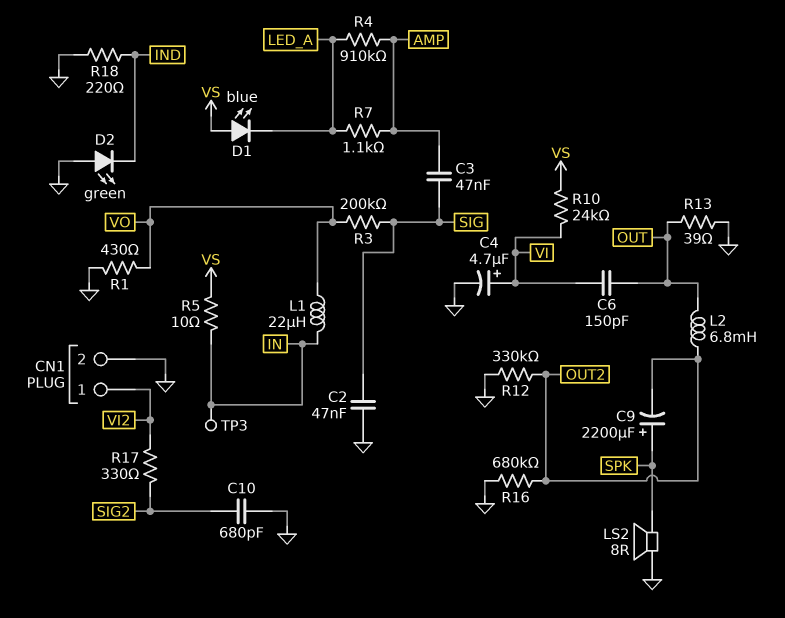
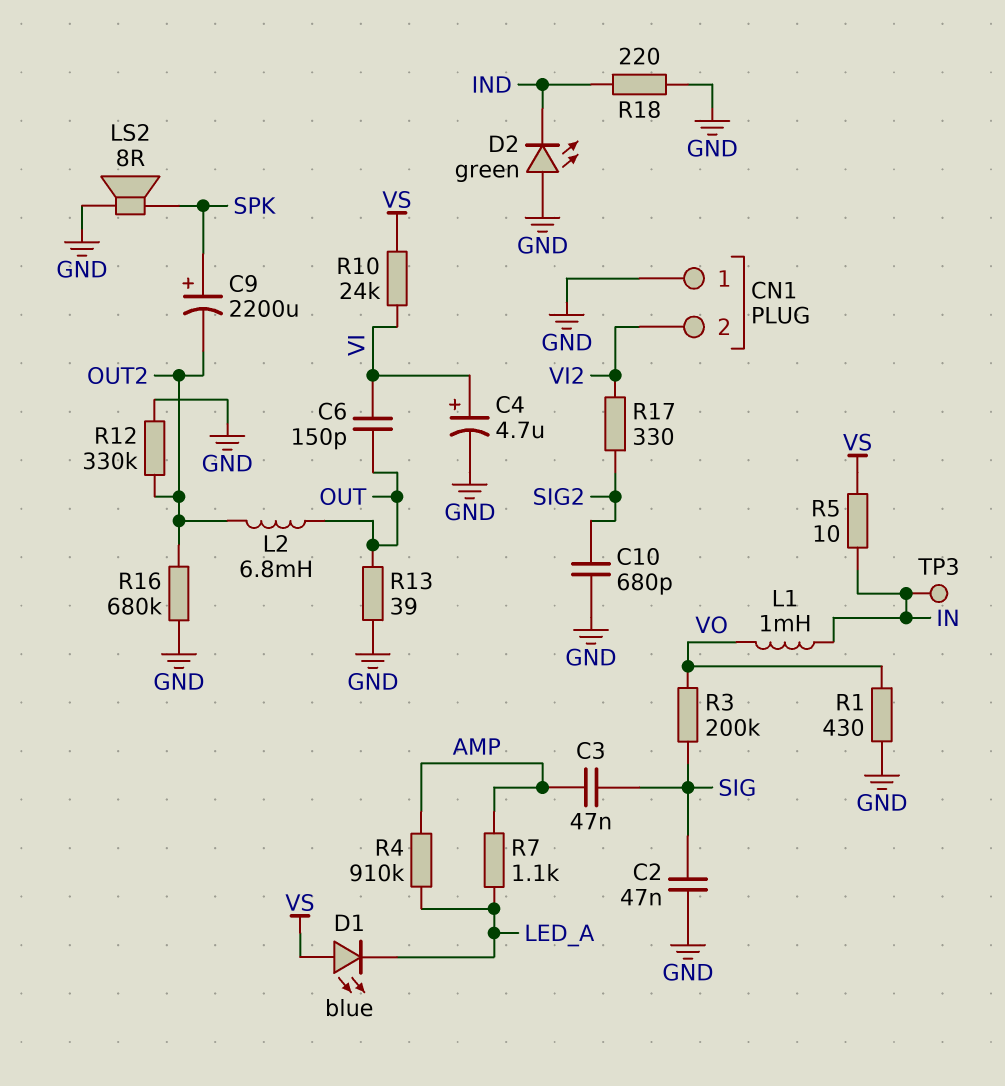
CN1 pin 1: VI2 -> GND
CN1 pin 2: GND -> VI2
L1: 22uH (IN, VO) -> 1mH (IN, VO)

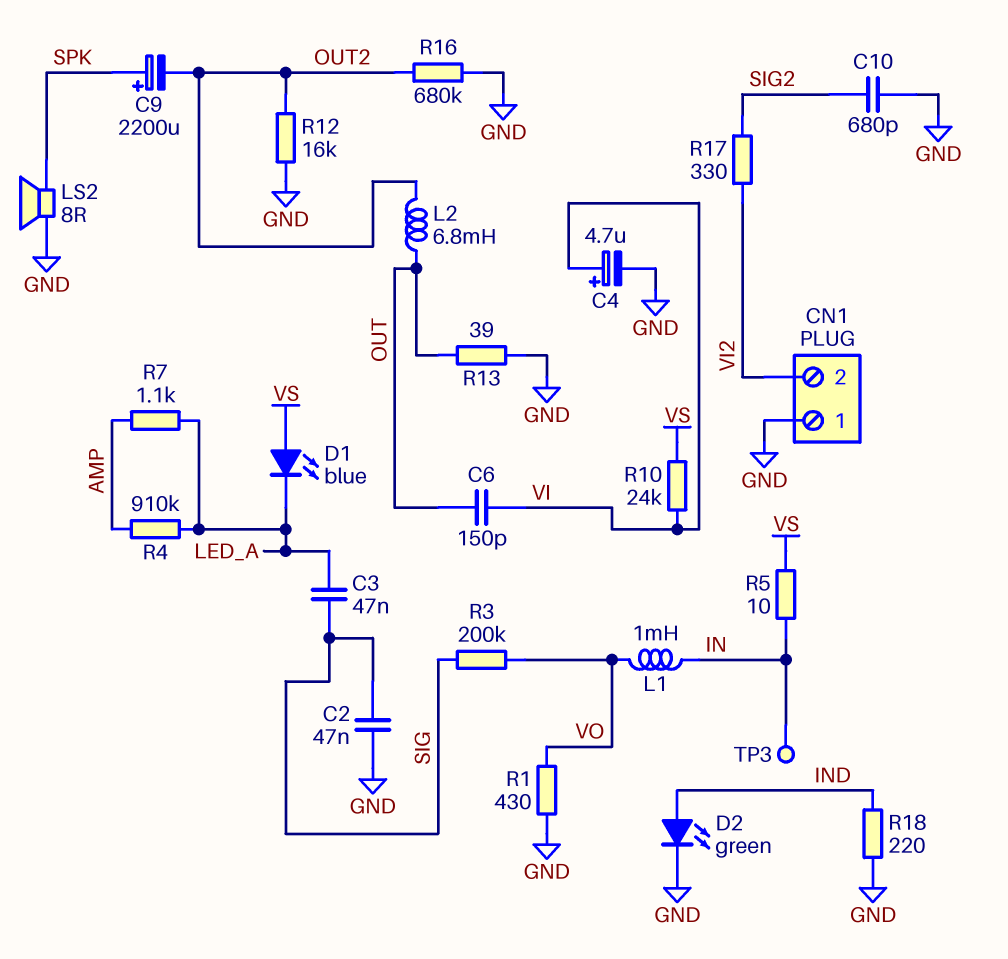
C3: 47nF (AMP, SIG) -> 47nF (LED_A, SIG)
D2: LED green (A GND, K IND) -> LED green (A IND, K GND)
R12: 330k (GND, OUT2) -> 16k (GND, OUT2)

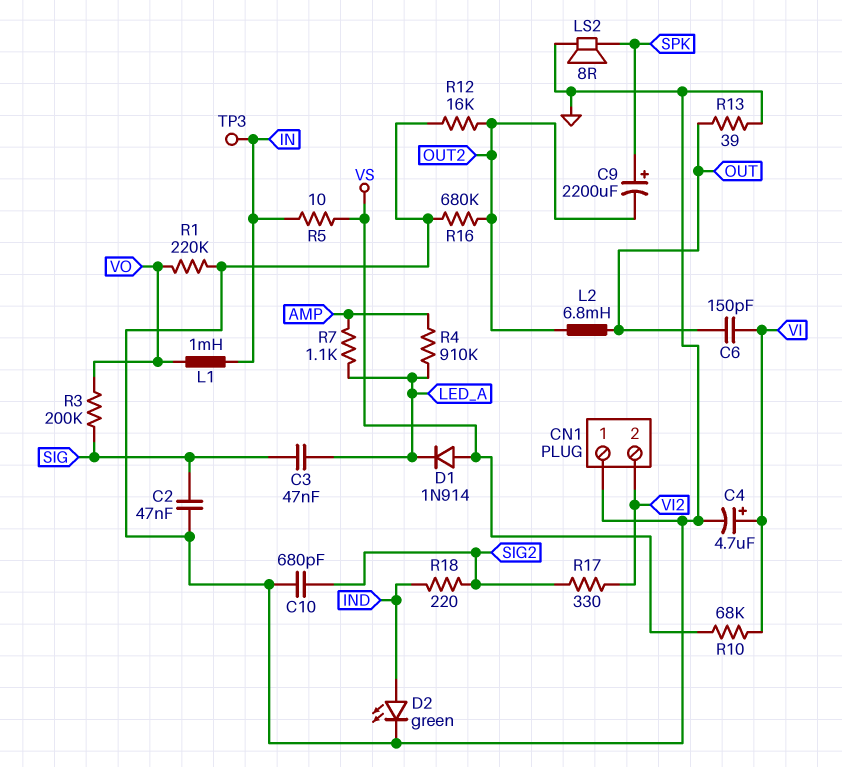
D1: LED blue (A VS, K LED_A) -> diode 1N914 (A VS, K LED_A)
R1: 430 (GND, VO) -> 220k (GND, VO)
R10: 24k (VI, VS) -> 68k (VI, VS)
R18: 220 (GND, IND) -> 220 (IND, SIG2)

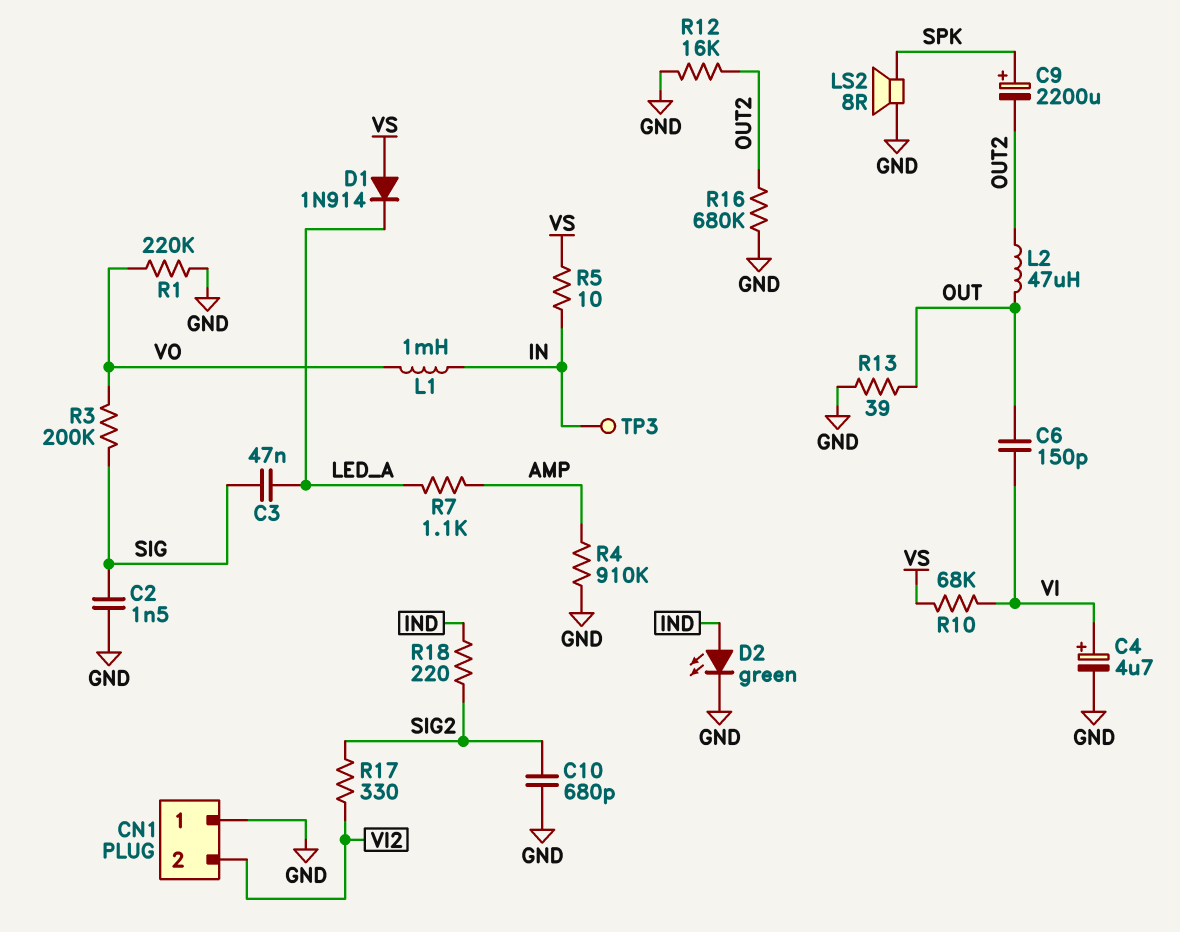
C2: 47nF (GND, SIG) -> 1.5nF (GND, SIG)
L2: 6.8mH (OUT, OUT2) -> 47uH (OUT, OUT2)
R4: 910k (AMP, LED_A) -> 910k (AMP, GND)

